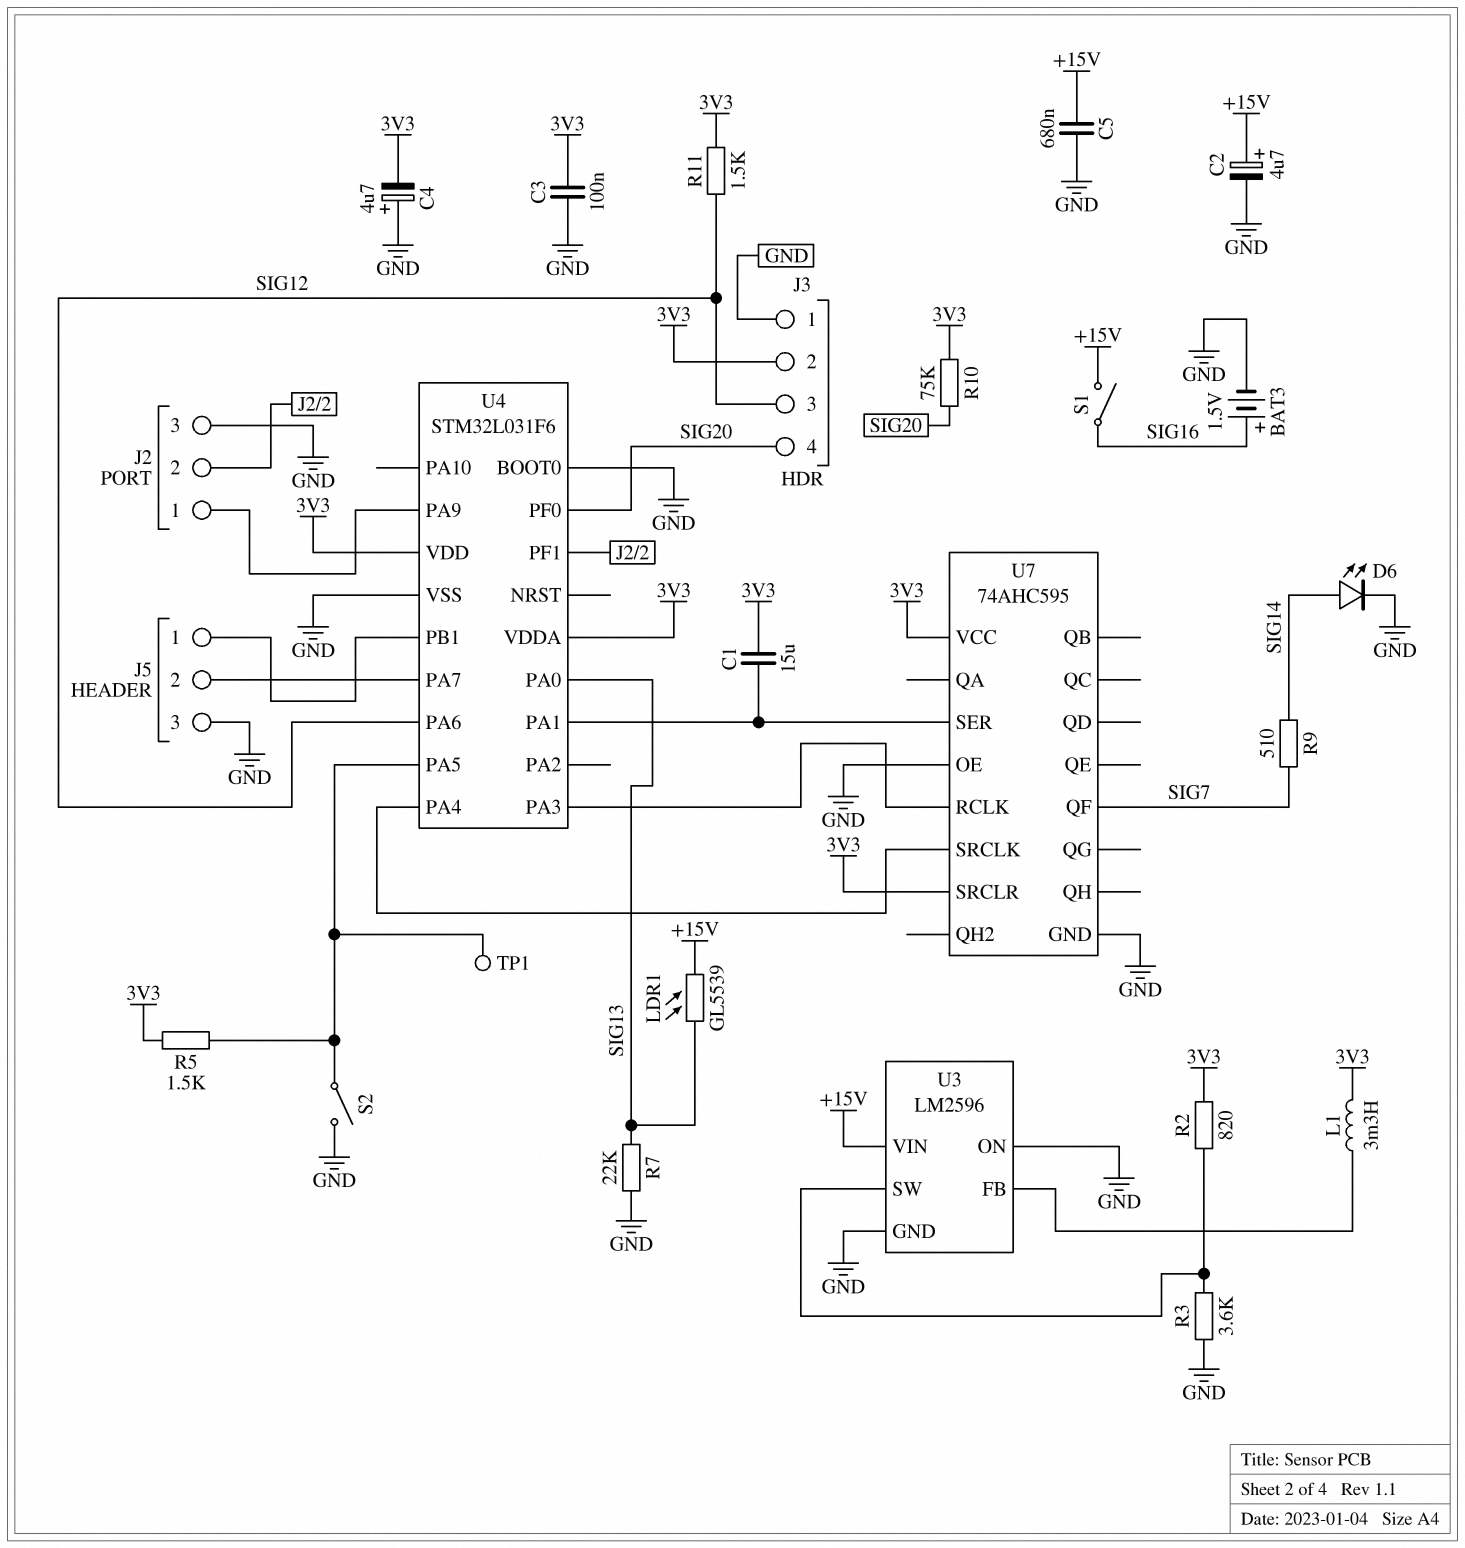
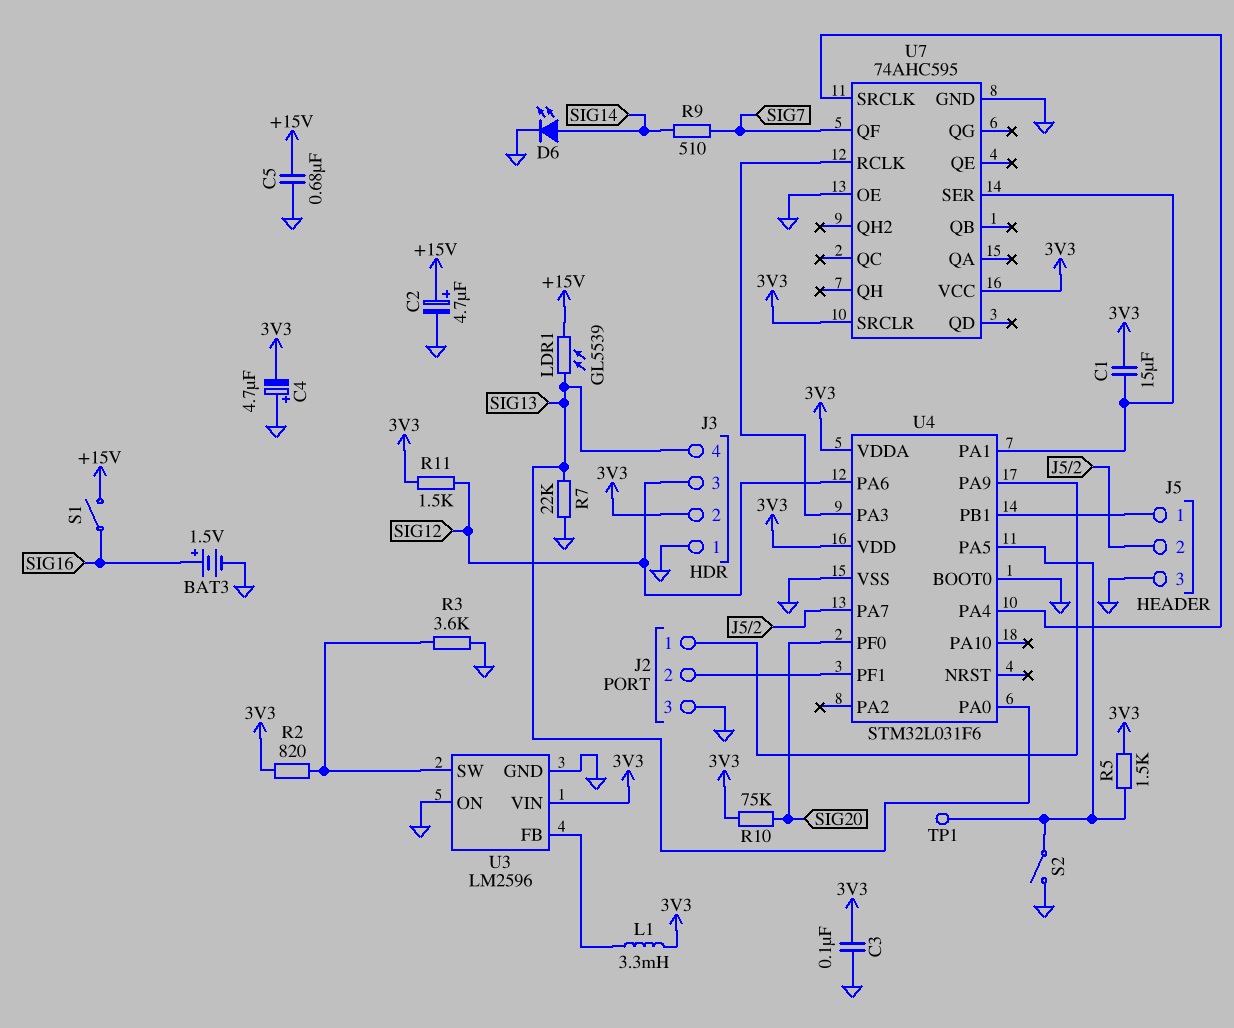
J3 pin 4: SIG20 -> SIG13
U3 pin VIN: +15V -> 3V3

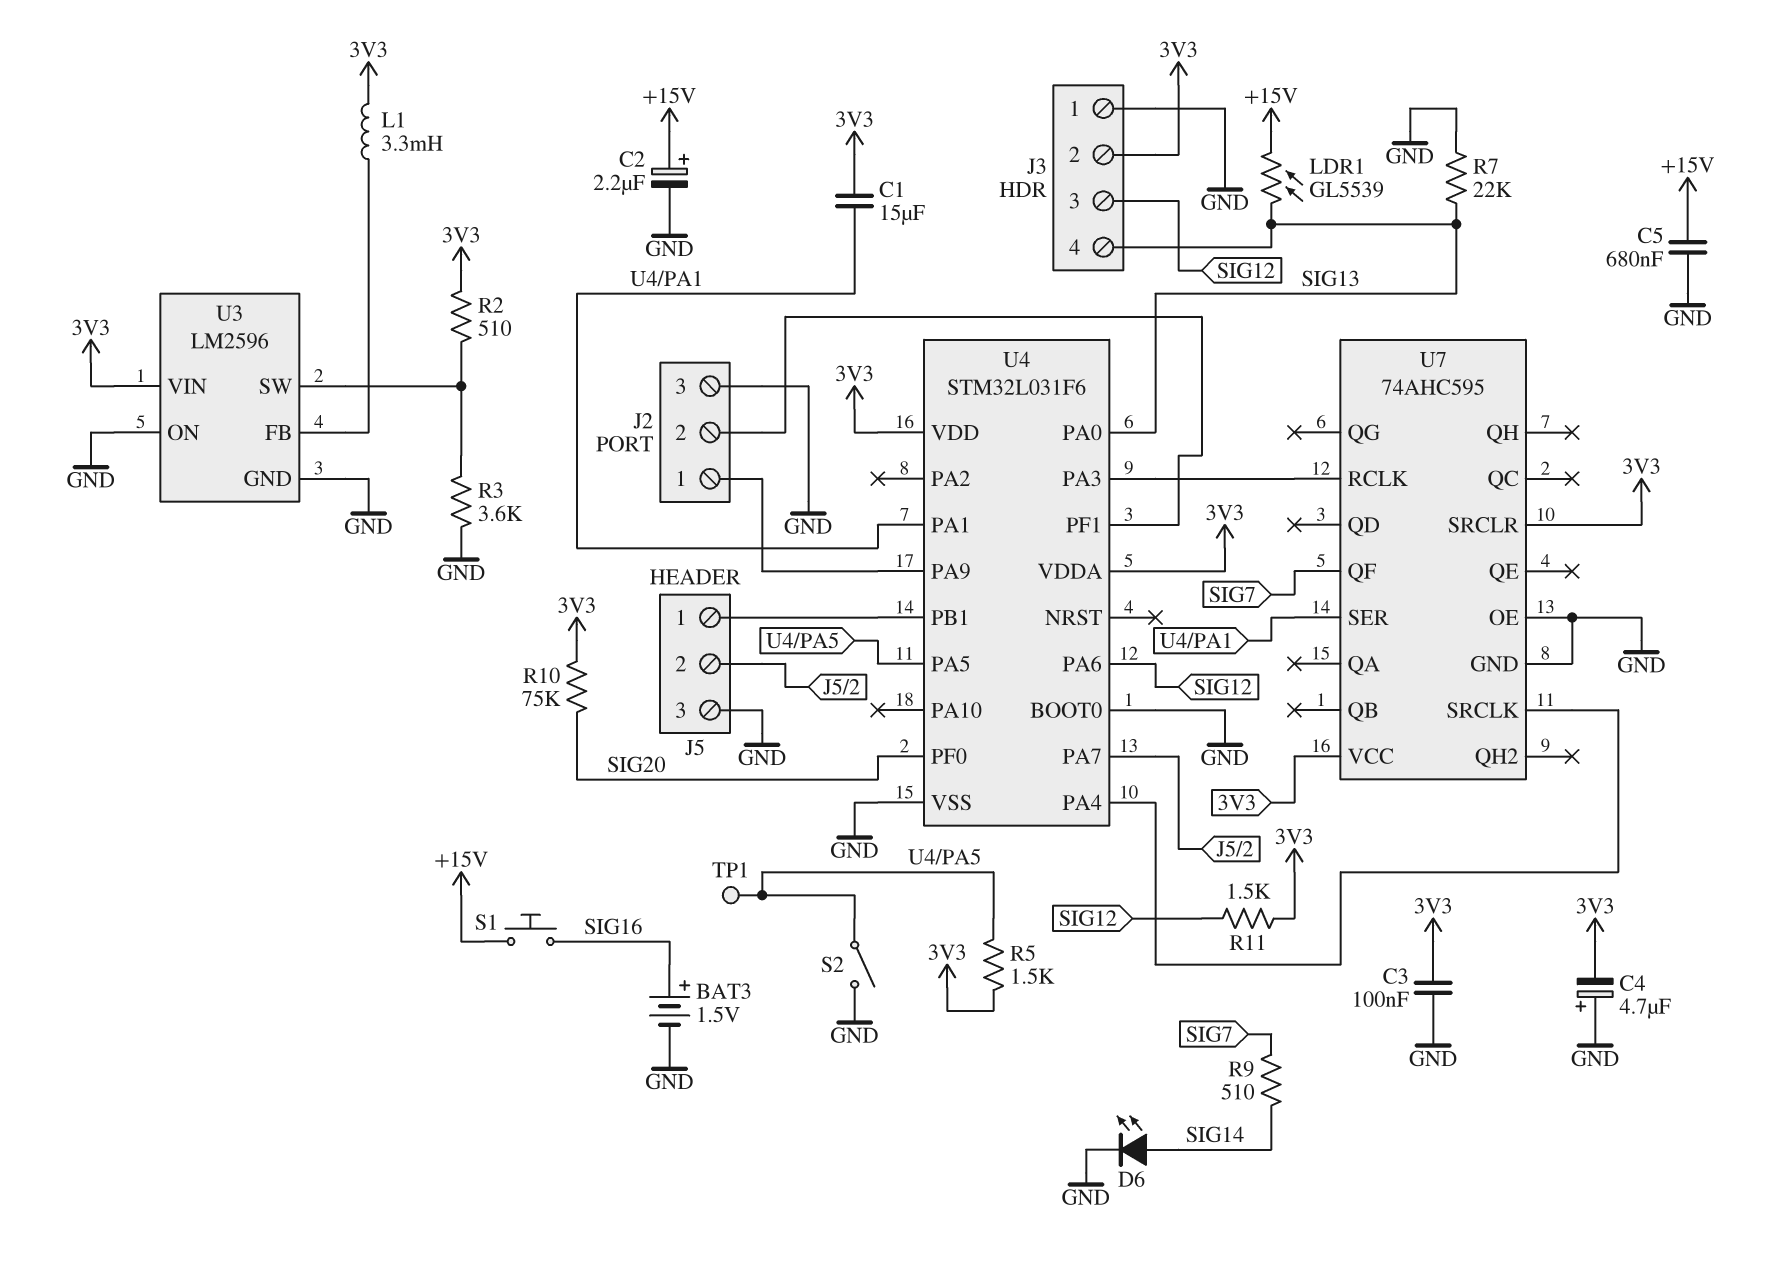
C2: 4.7uF (plus +15V, minus GND) -> 2.2uF (plus +15V, minus GND)
R2: 820 (3V3, U3/SW) -> 510 (3V3, U3/SW)
S1: switch (+15V, SIG16) -> button (+15V, SIG16)

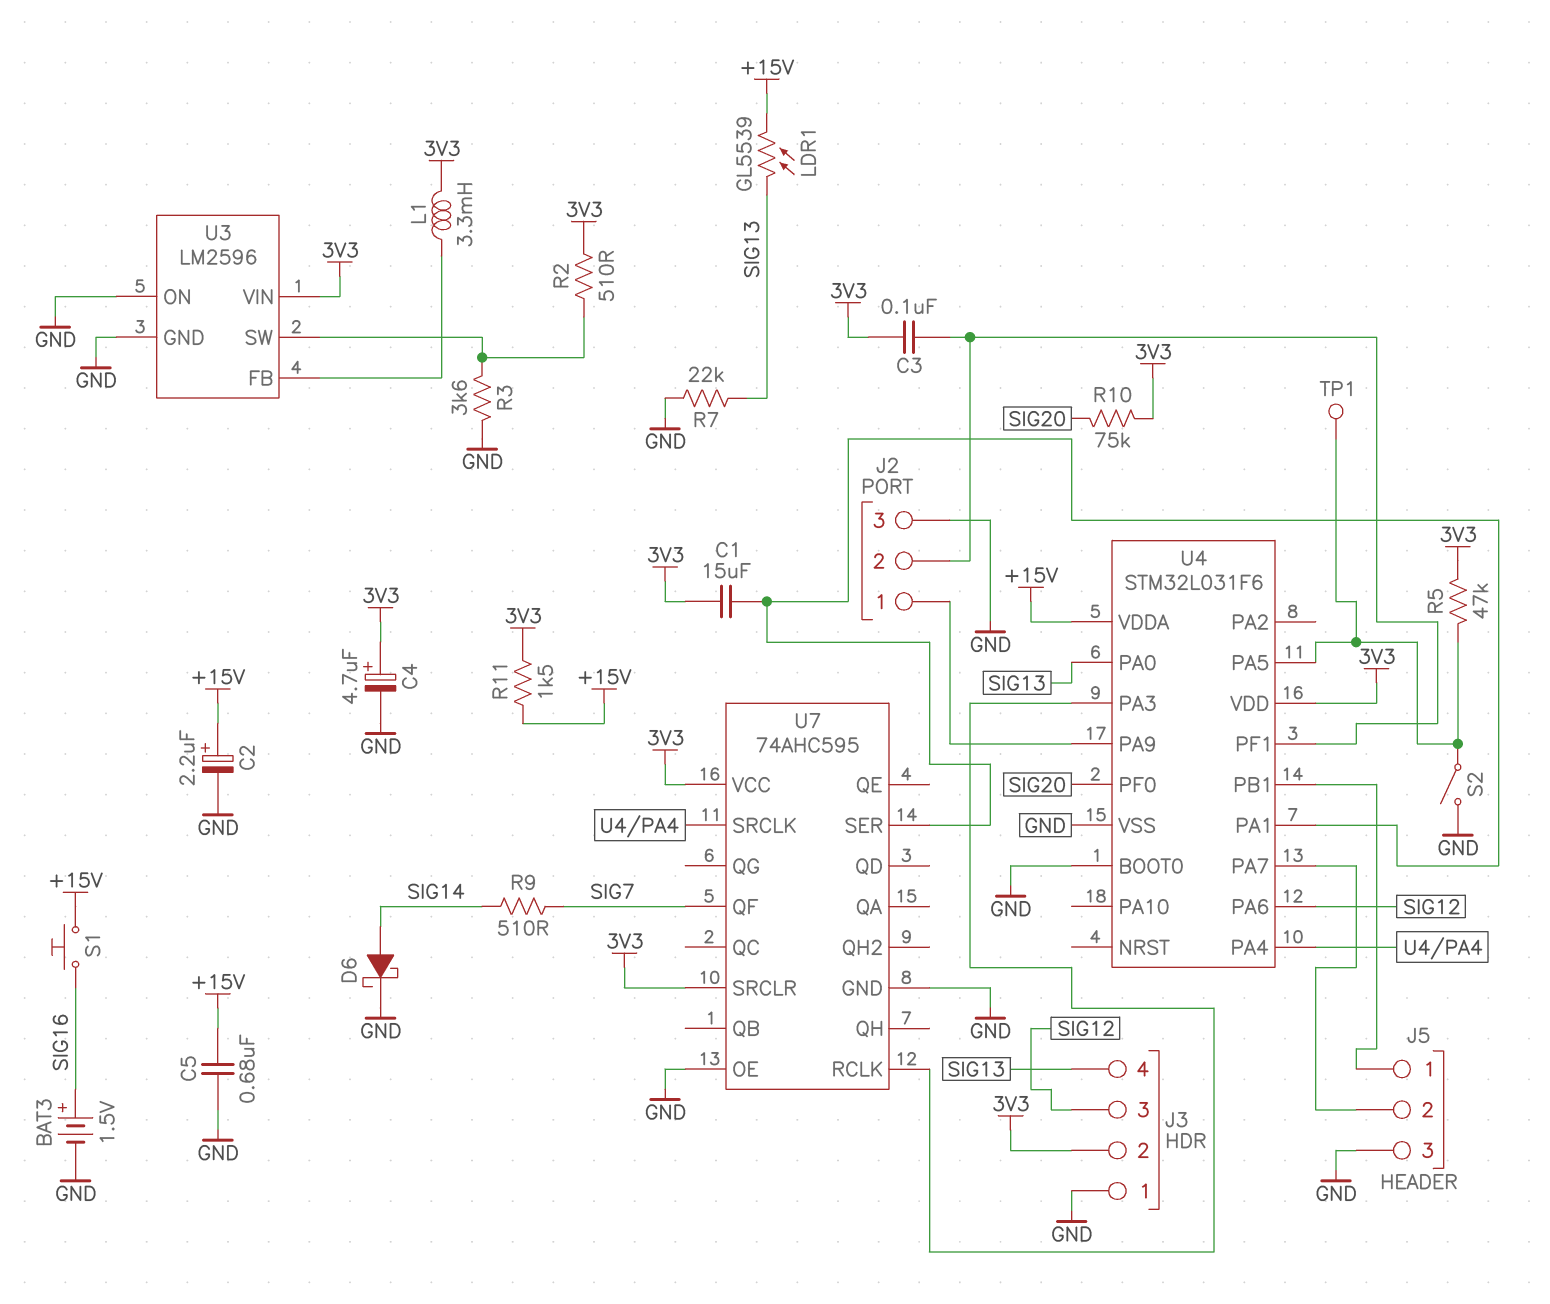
C3: 100nF (3V3, GND) -> 100nF (3V3, J2/2)
C4: 4.7uF (plus GND, minus 3V3) -> 4.7uF (plus 3V3, minus GND)
D6: LED (A SIG14, K GND) -> schottky (A SIG14, K GND)
R5: 1.5k (3V3, U4/PA5) -> 47k (3V3, U4/PA5)
R11: 1.5k (3V3, SIG12) -> 1.5k (+15V, 3V3)
U4 pin VDDA: 3V3 -> +15V

